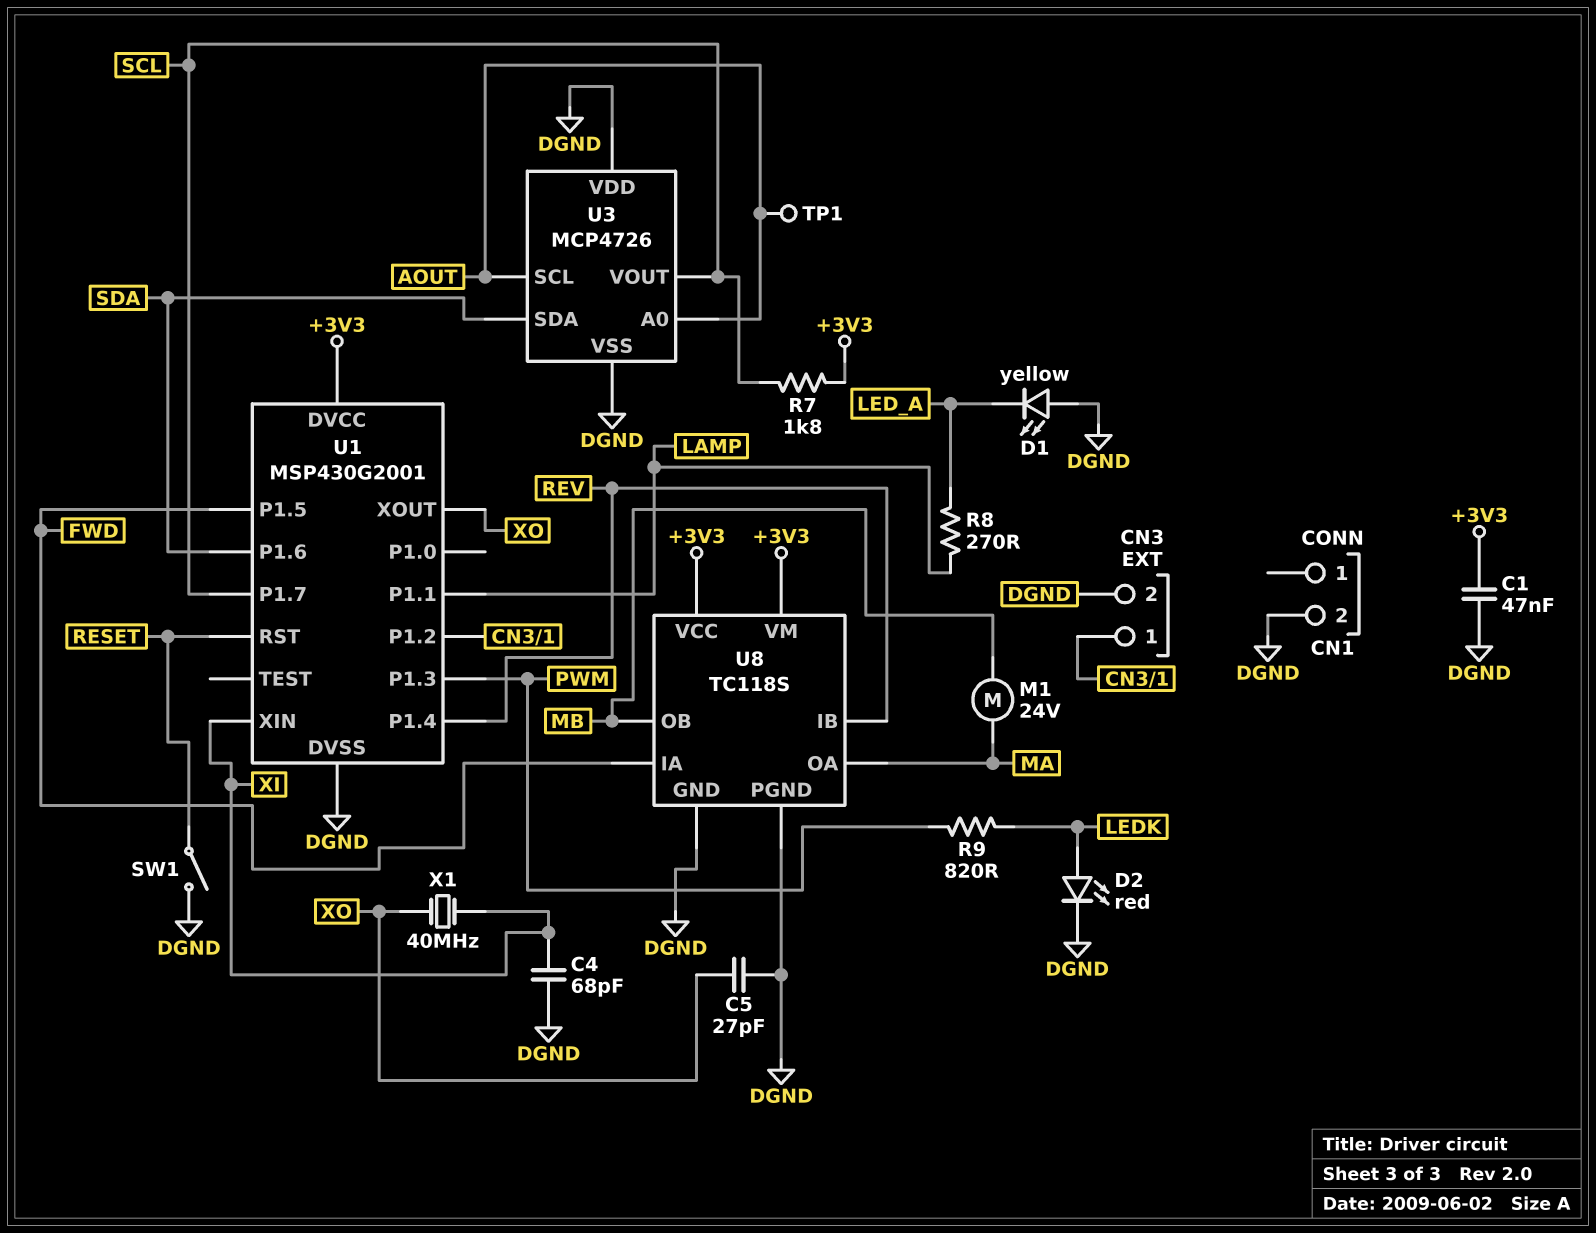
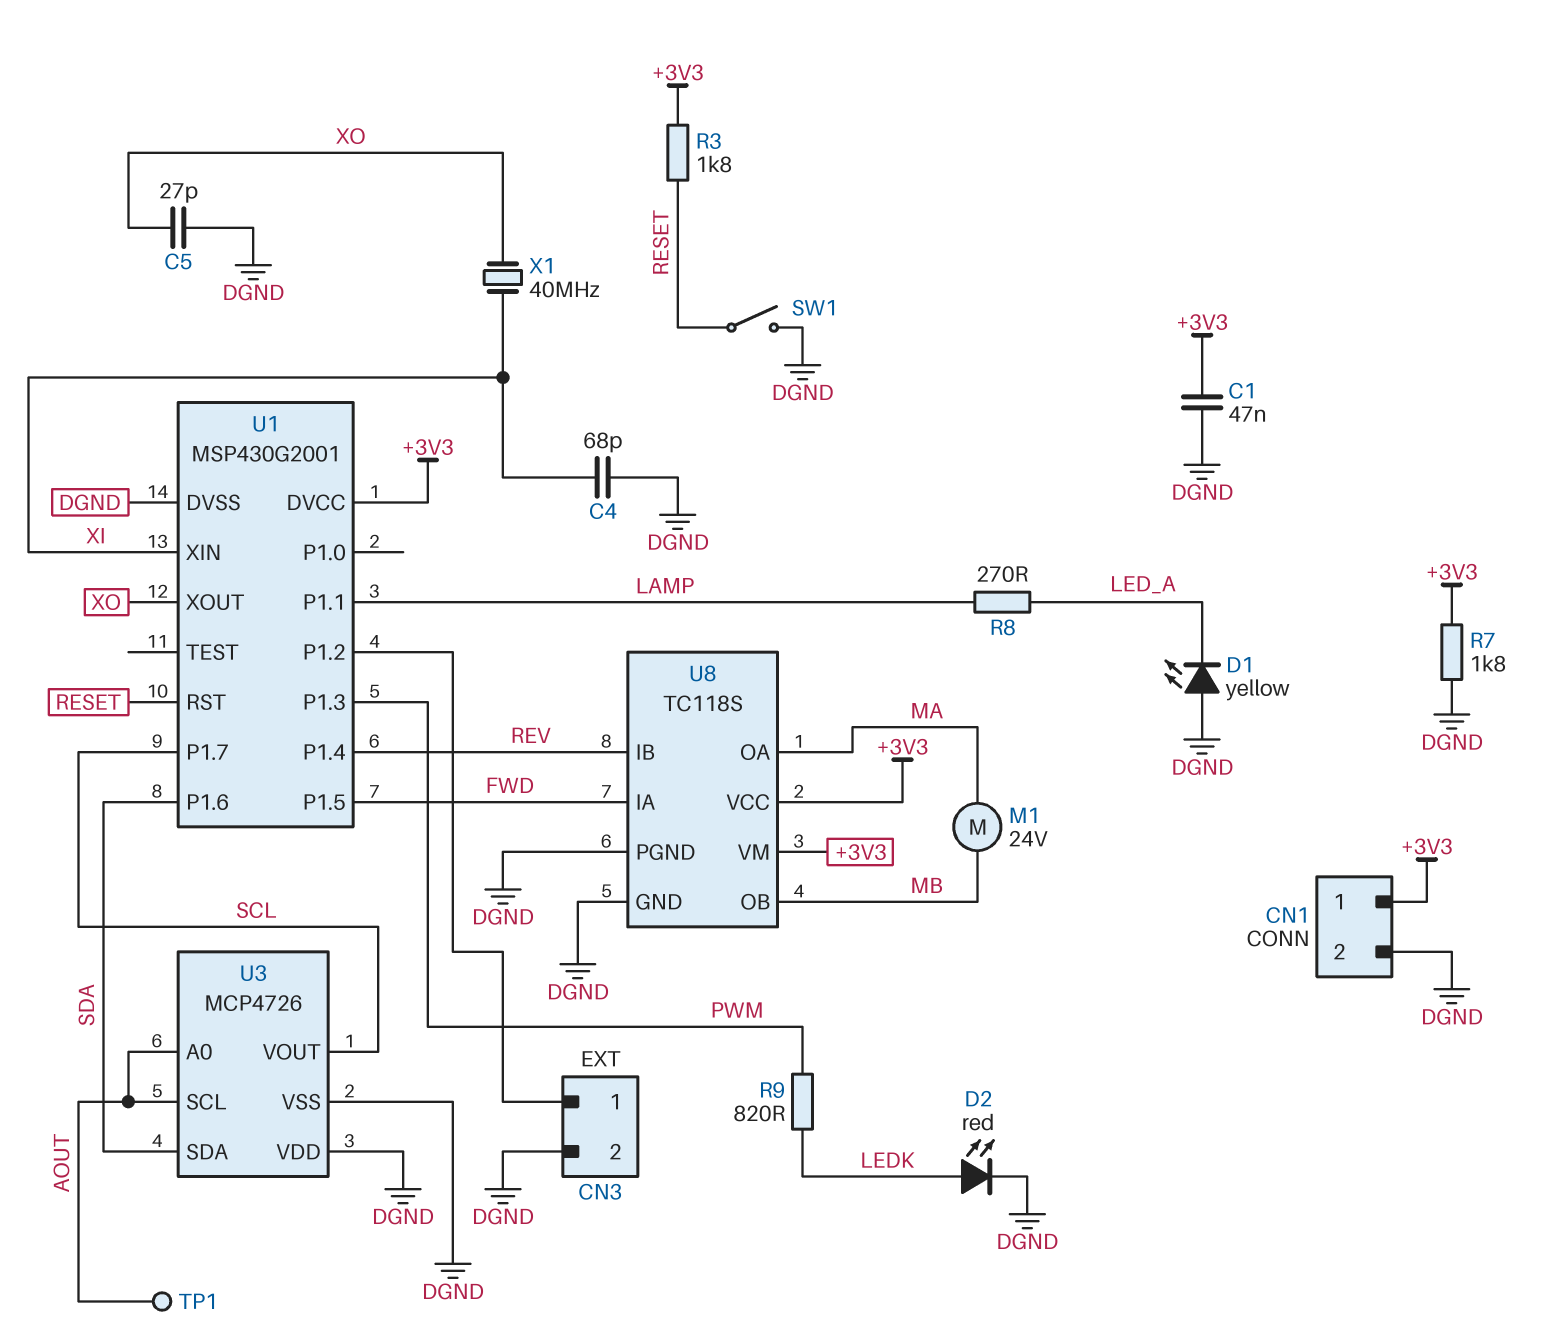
CN1 pin 1: none -> +3V3
R3: none -> 1.8k (+3V3, RESET)
R7: 1.8k (+3V3, SCL) -> 1.8k (+3V3, DGND)

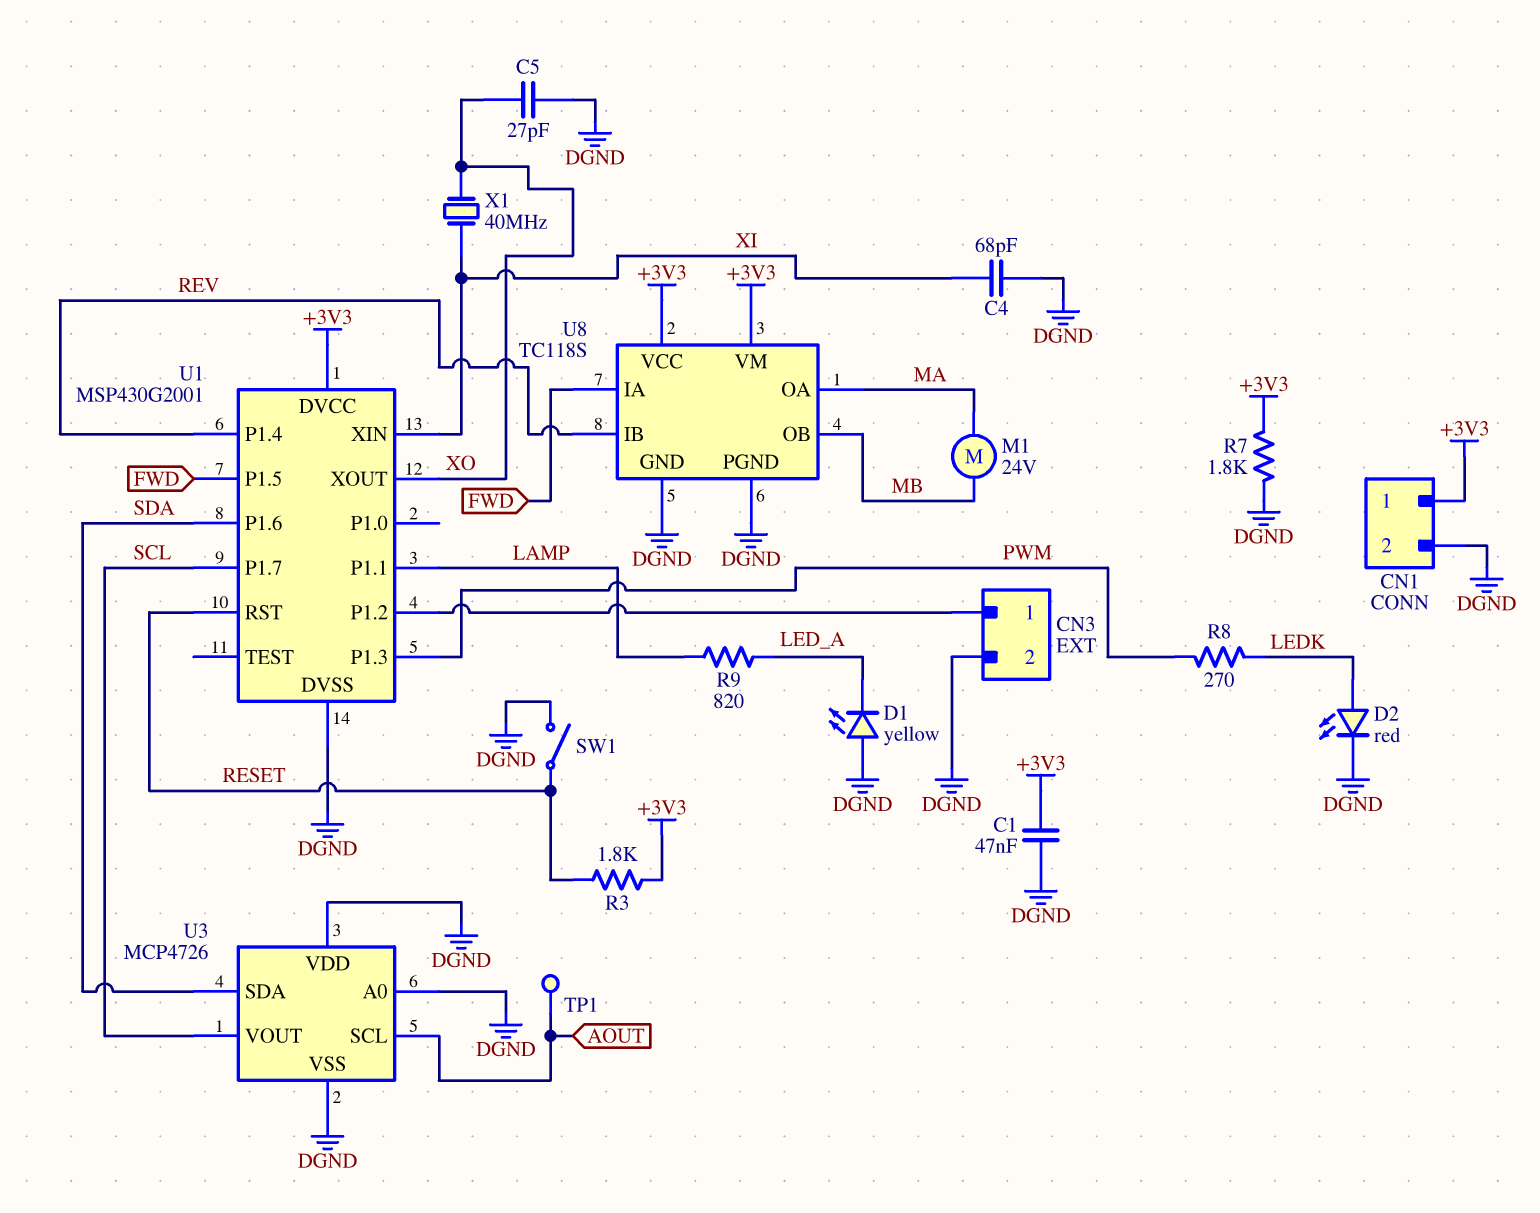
R8: 270 (LAMP, LED_A) -> 270 (LEDK, PWM)
R9: 820 (LEDK, PWM) -> 820 (LAMP, LED_A)
U3 pin A0: AOUT -> DGND

